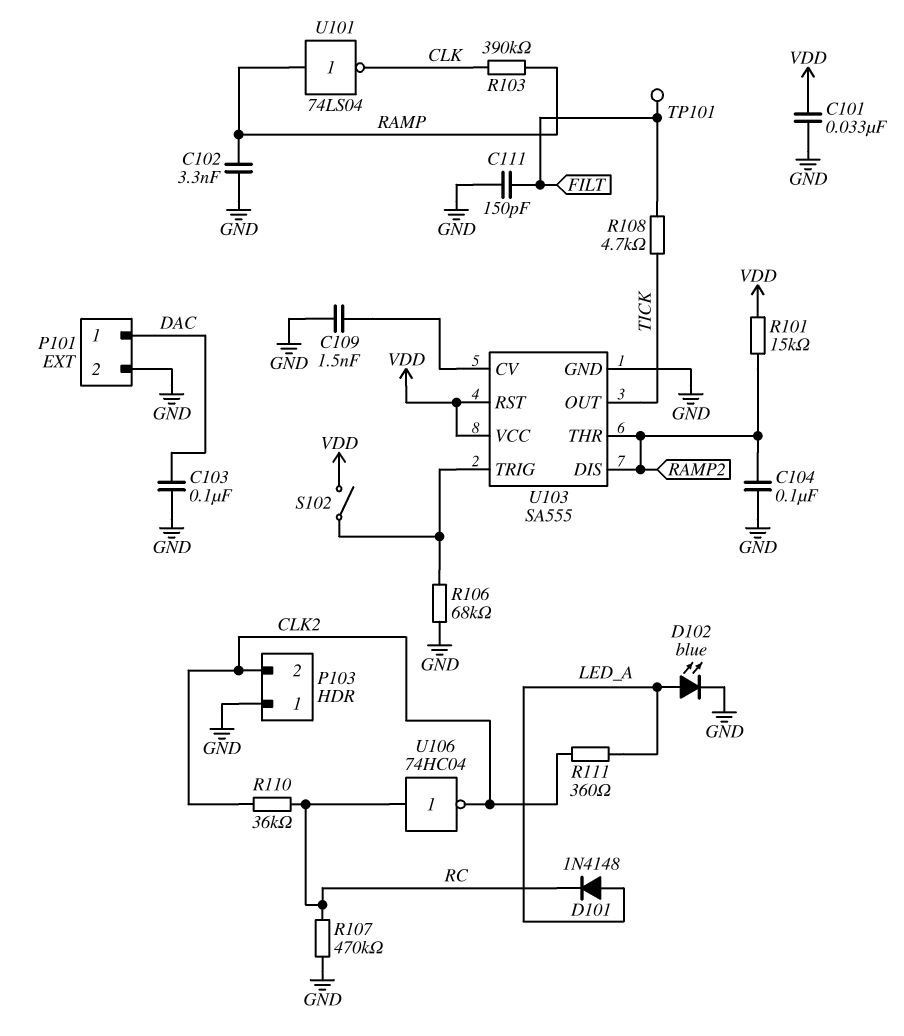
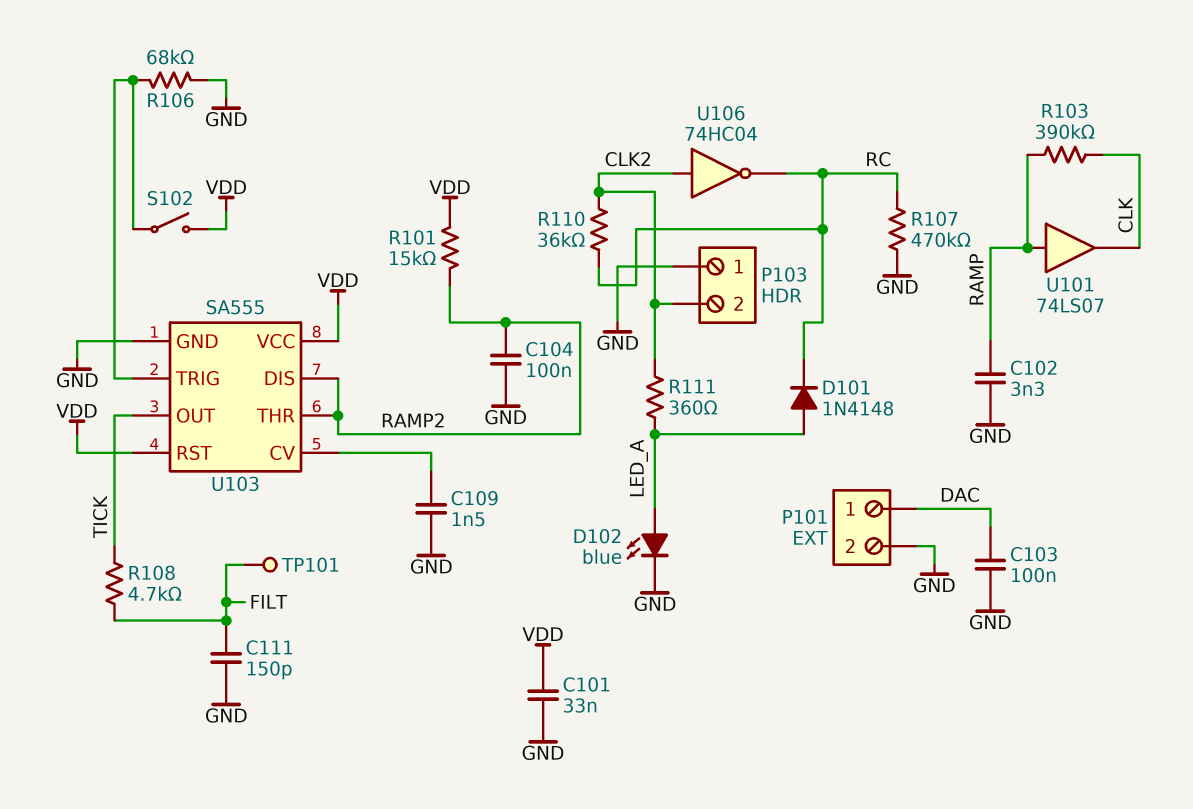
U101: NOT 74LS04 (in RAMP, out CLK) -> buffer 74LS07 (in RAMP, out CLK)
U106: NOT 74HC04 (in RC, out CLK2) -> NOT 74HC04 (in CLK2, out RC)

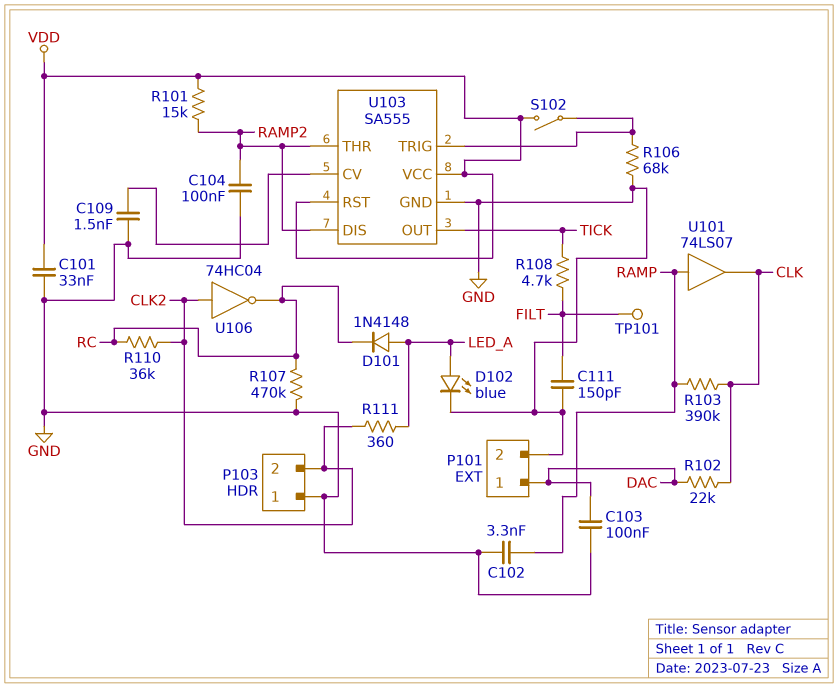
R102: none -> 22k (CLK, DAC)

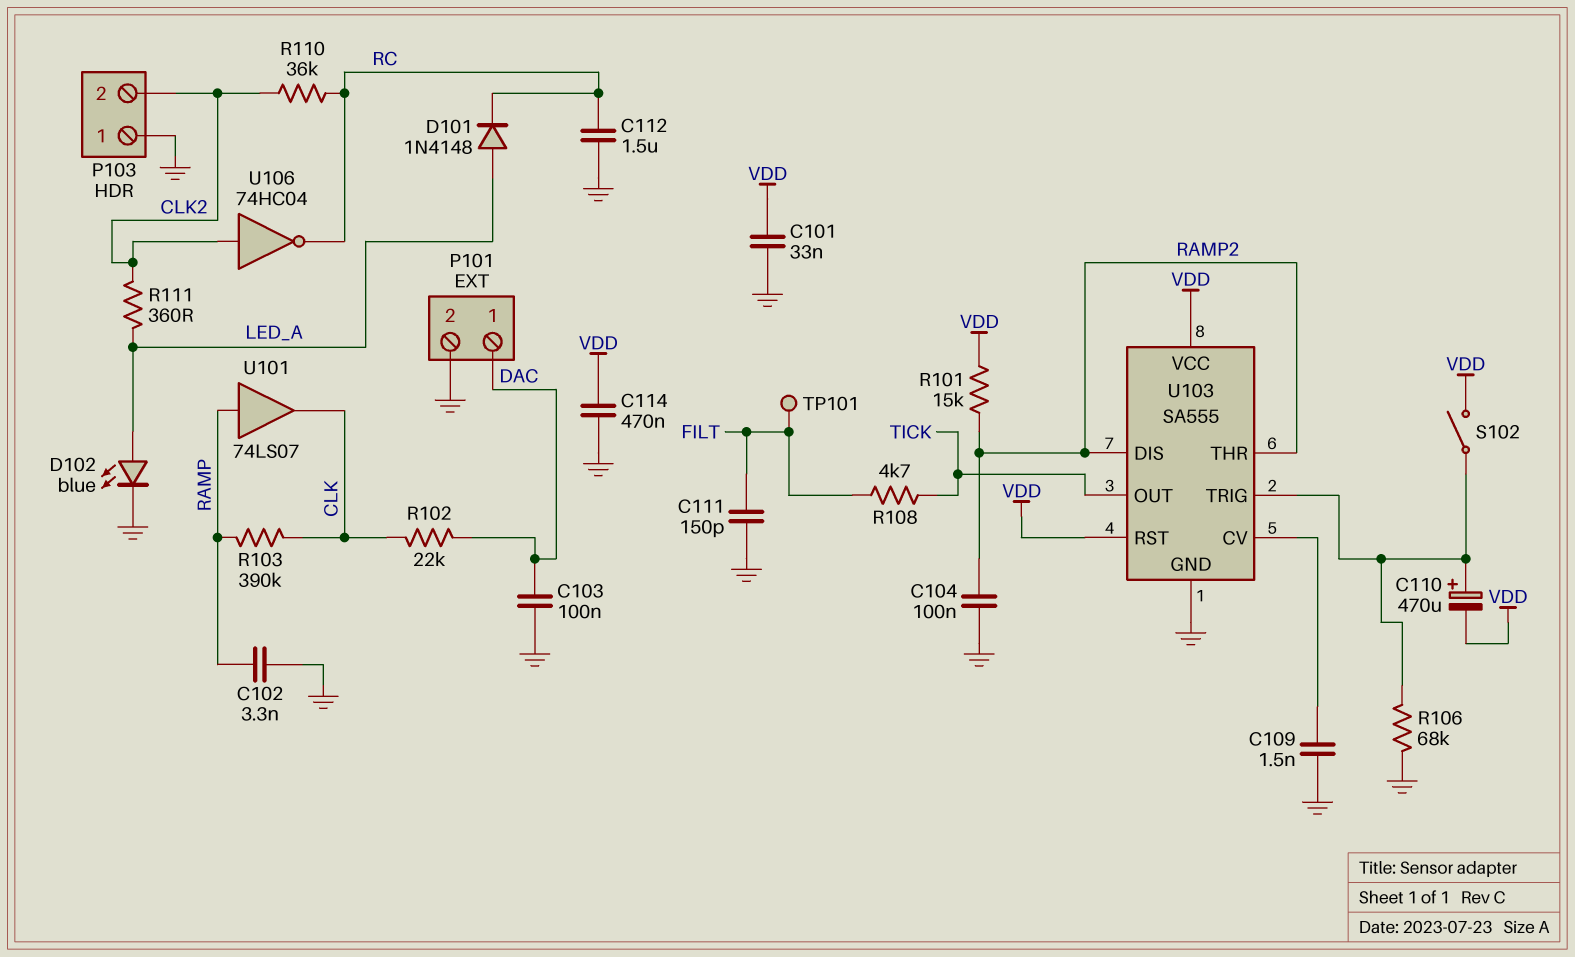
C110: none -> 470uF (plus U103/TRIG, minus VDD)
C112: none -> 1.5uF (GND, RC)
C114: none -> 470nF (GND, VDD)
R107: 470k (GND, RC) -> none

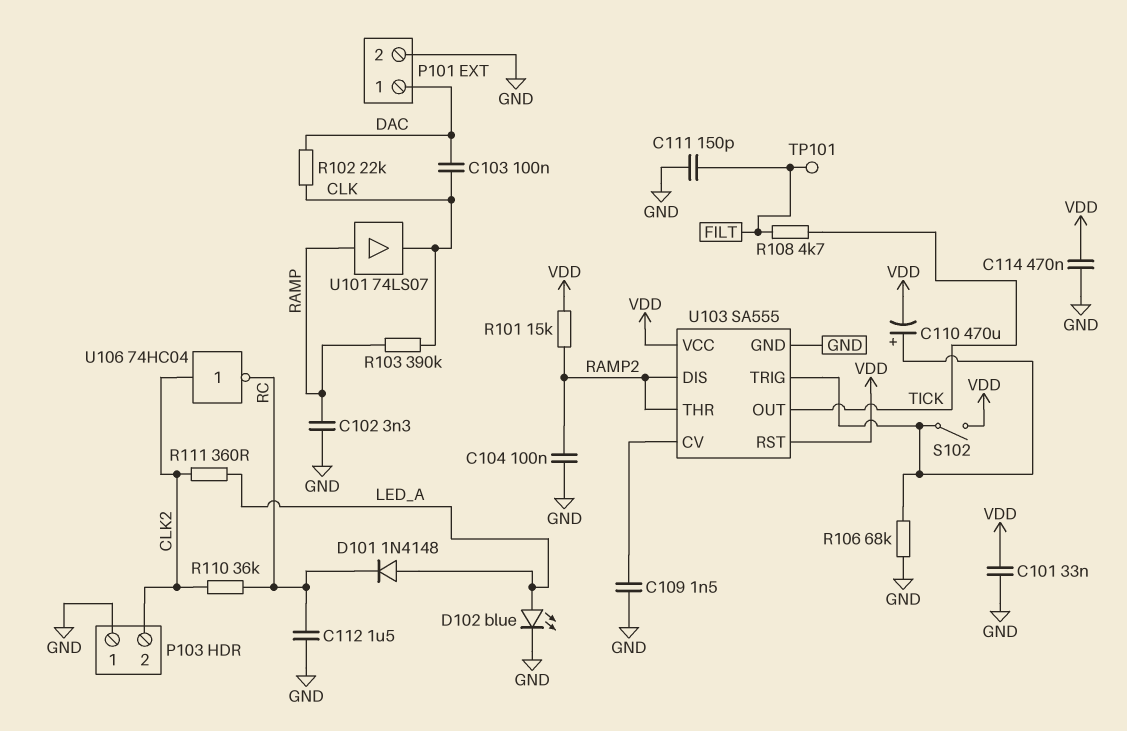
C103: 100nF (DAC, GND) -> 100nF (CLK, DAC)

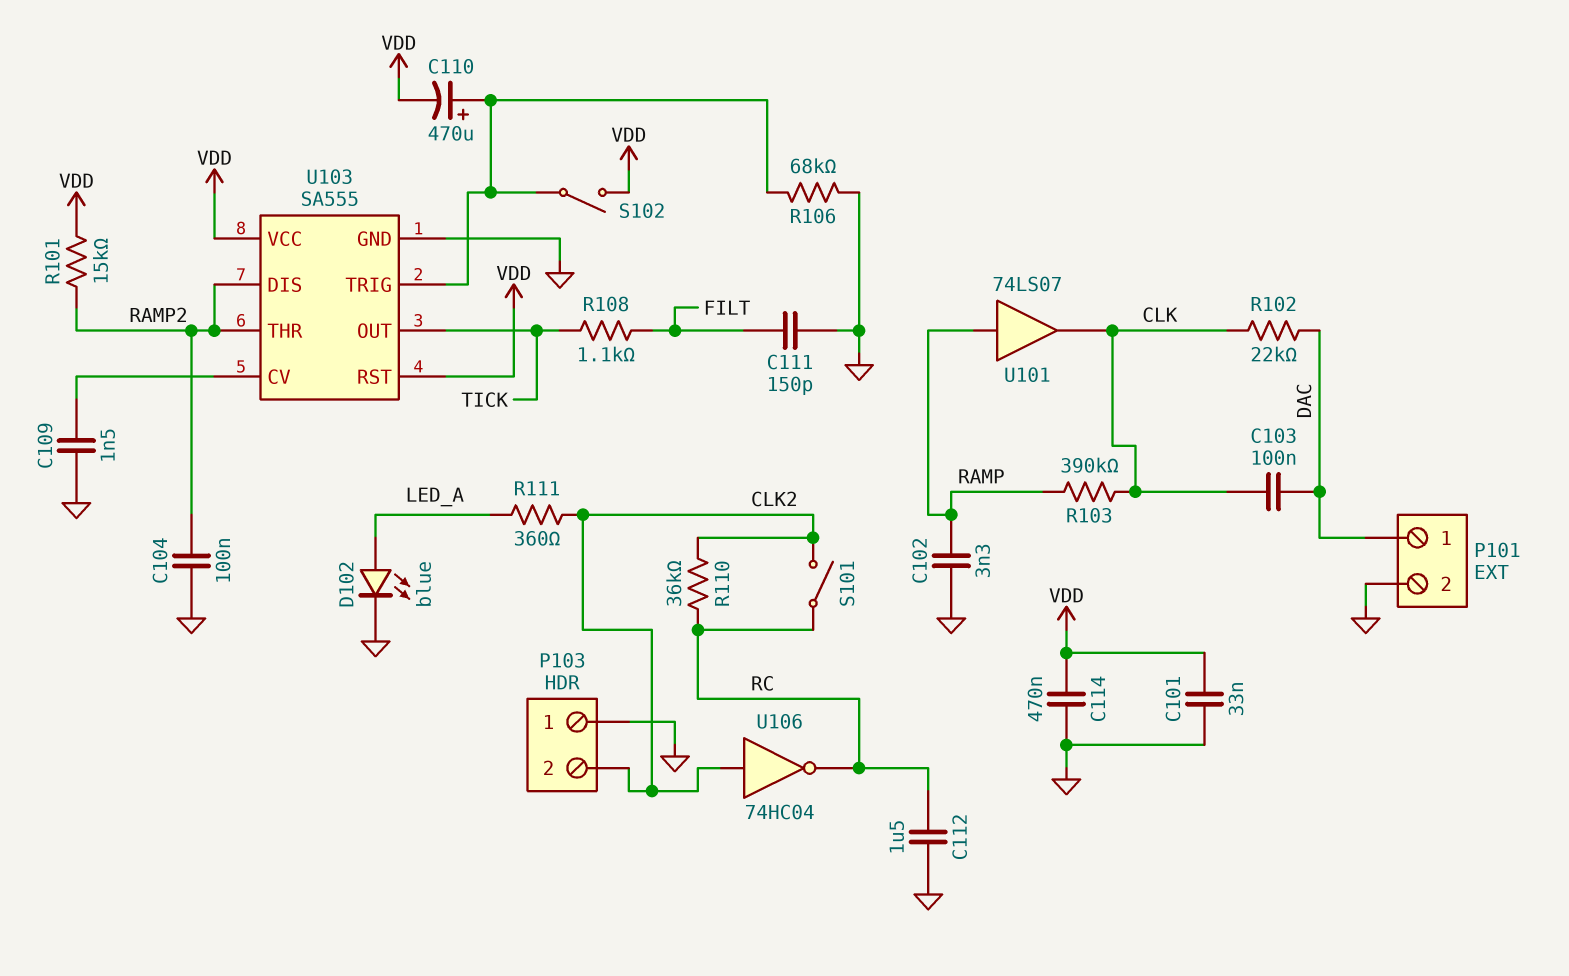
D101: diode 1N4148 (A LED_A, K RC) -> none
R108: 4.7k (FILT, TICK) -> 1.1k (FILT, TICK)
S101: none -> switch (CLK2, RC)
TP101: test point (FILT) -> none

